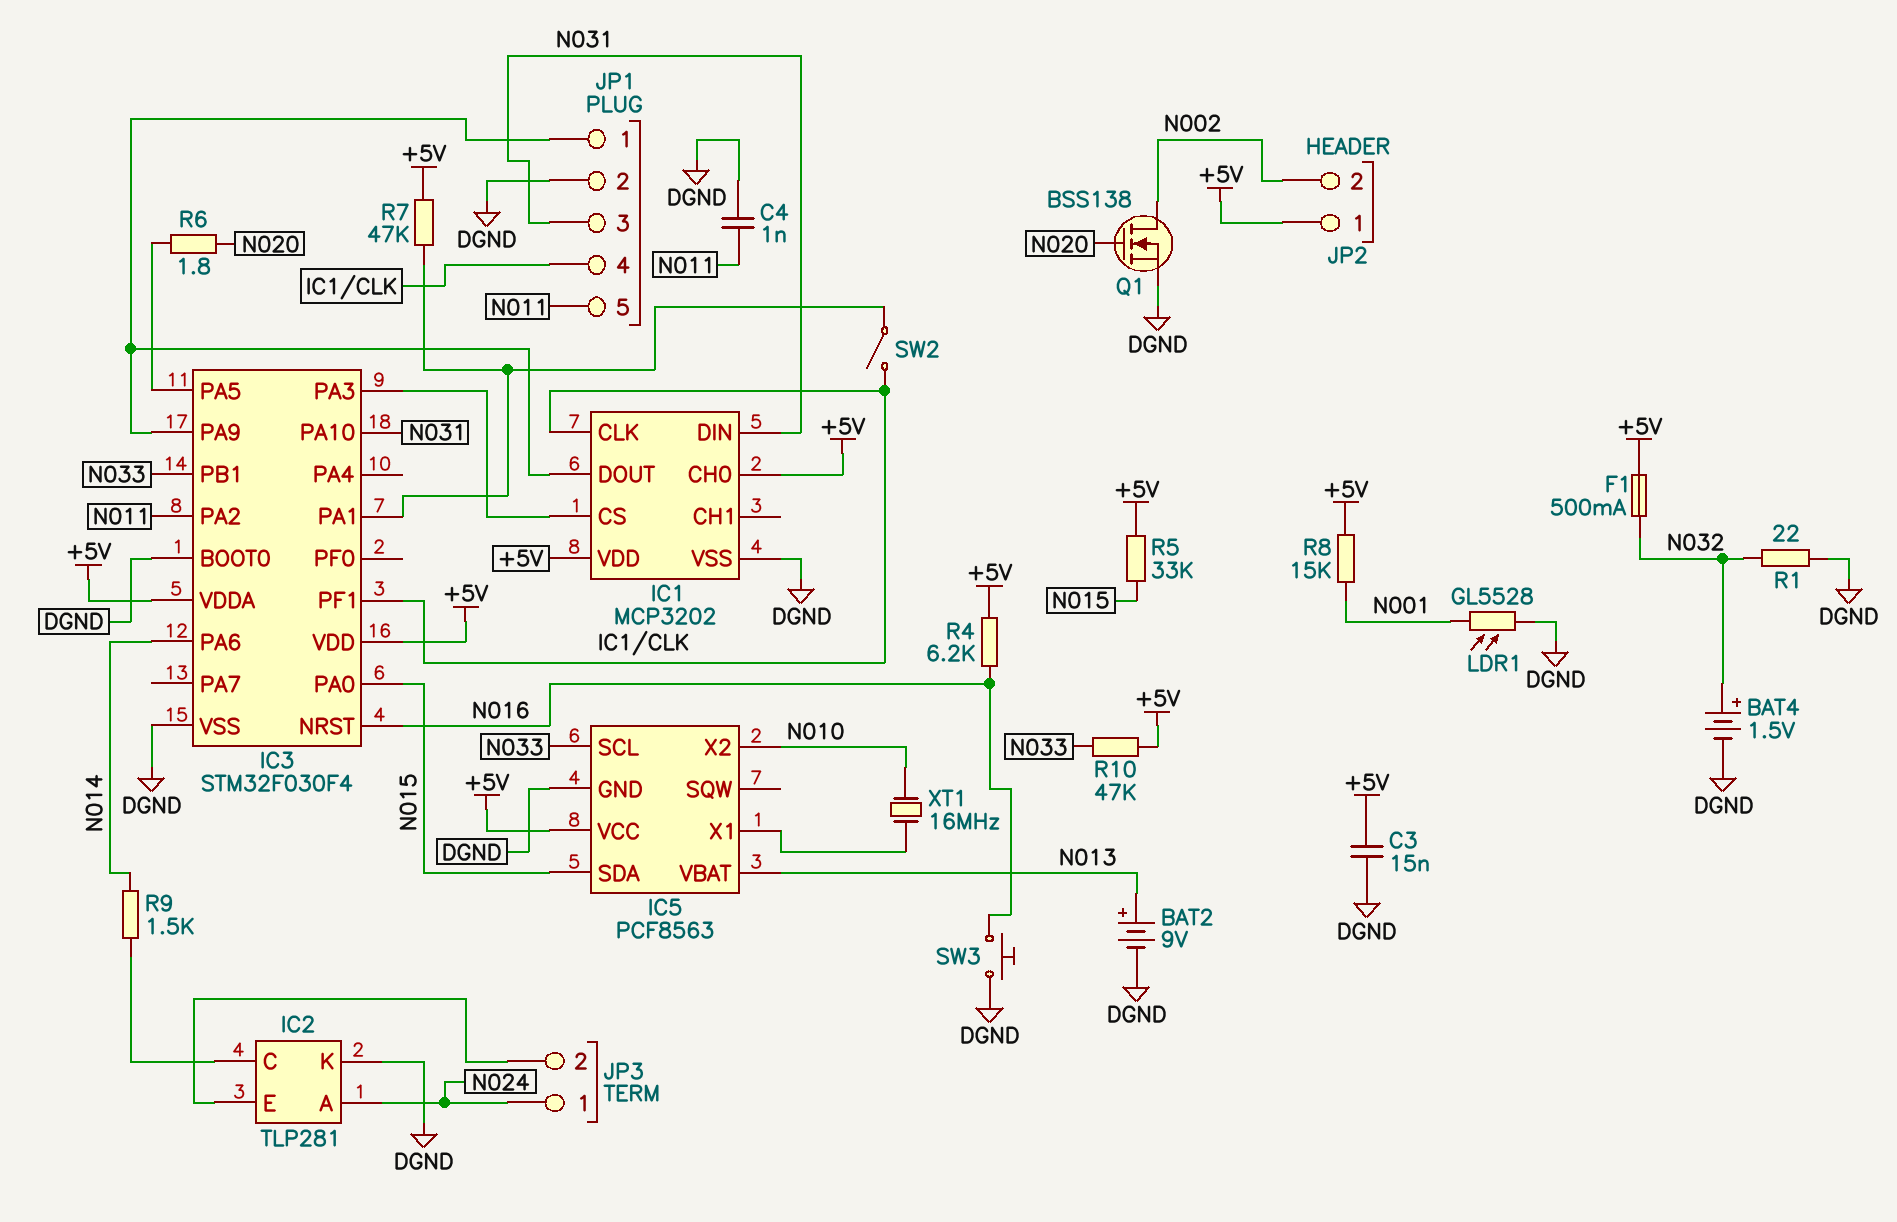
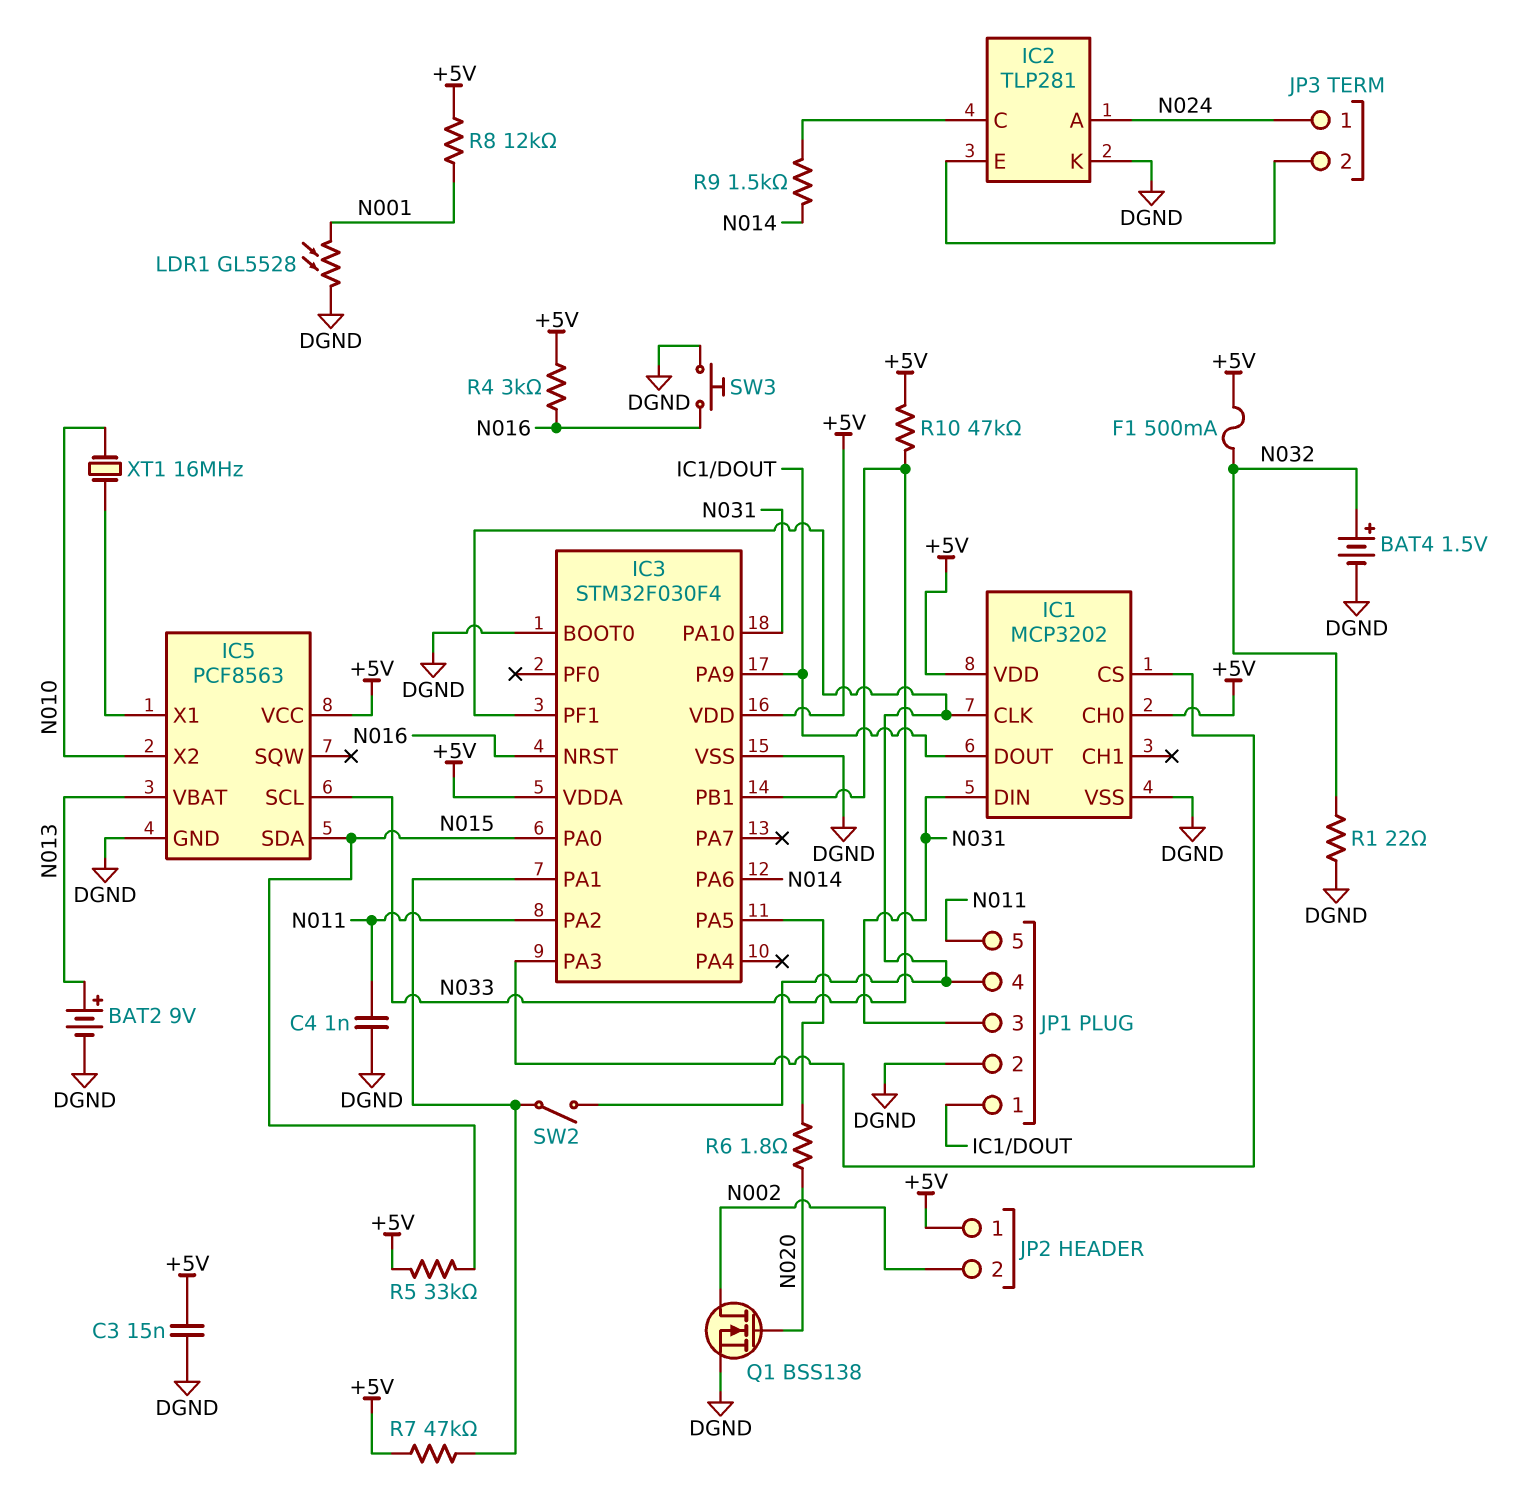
R4: 6.2k (+5V, N016) -> 3k (+5V, N016)
R8: 15k (+5V, N001) -> 12k (+5V, N001)

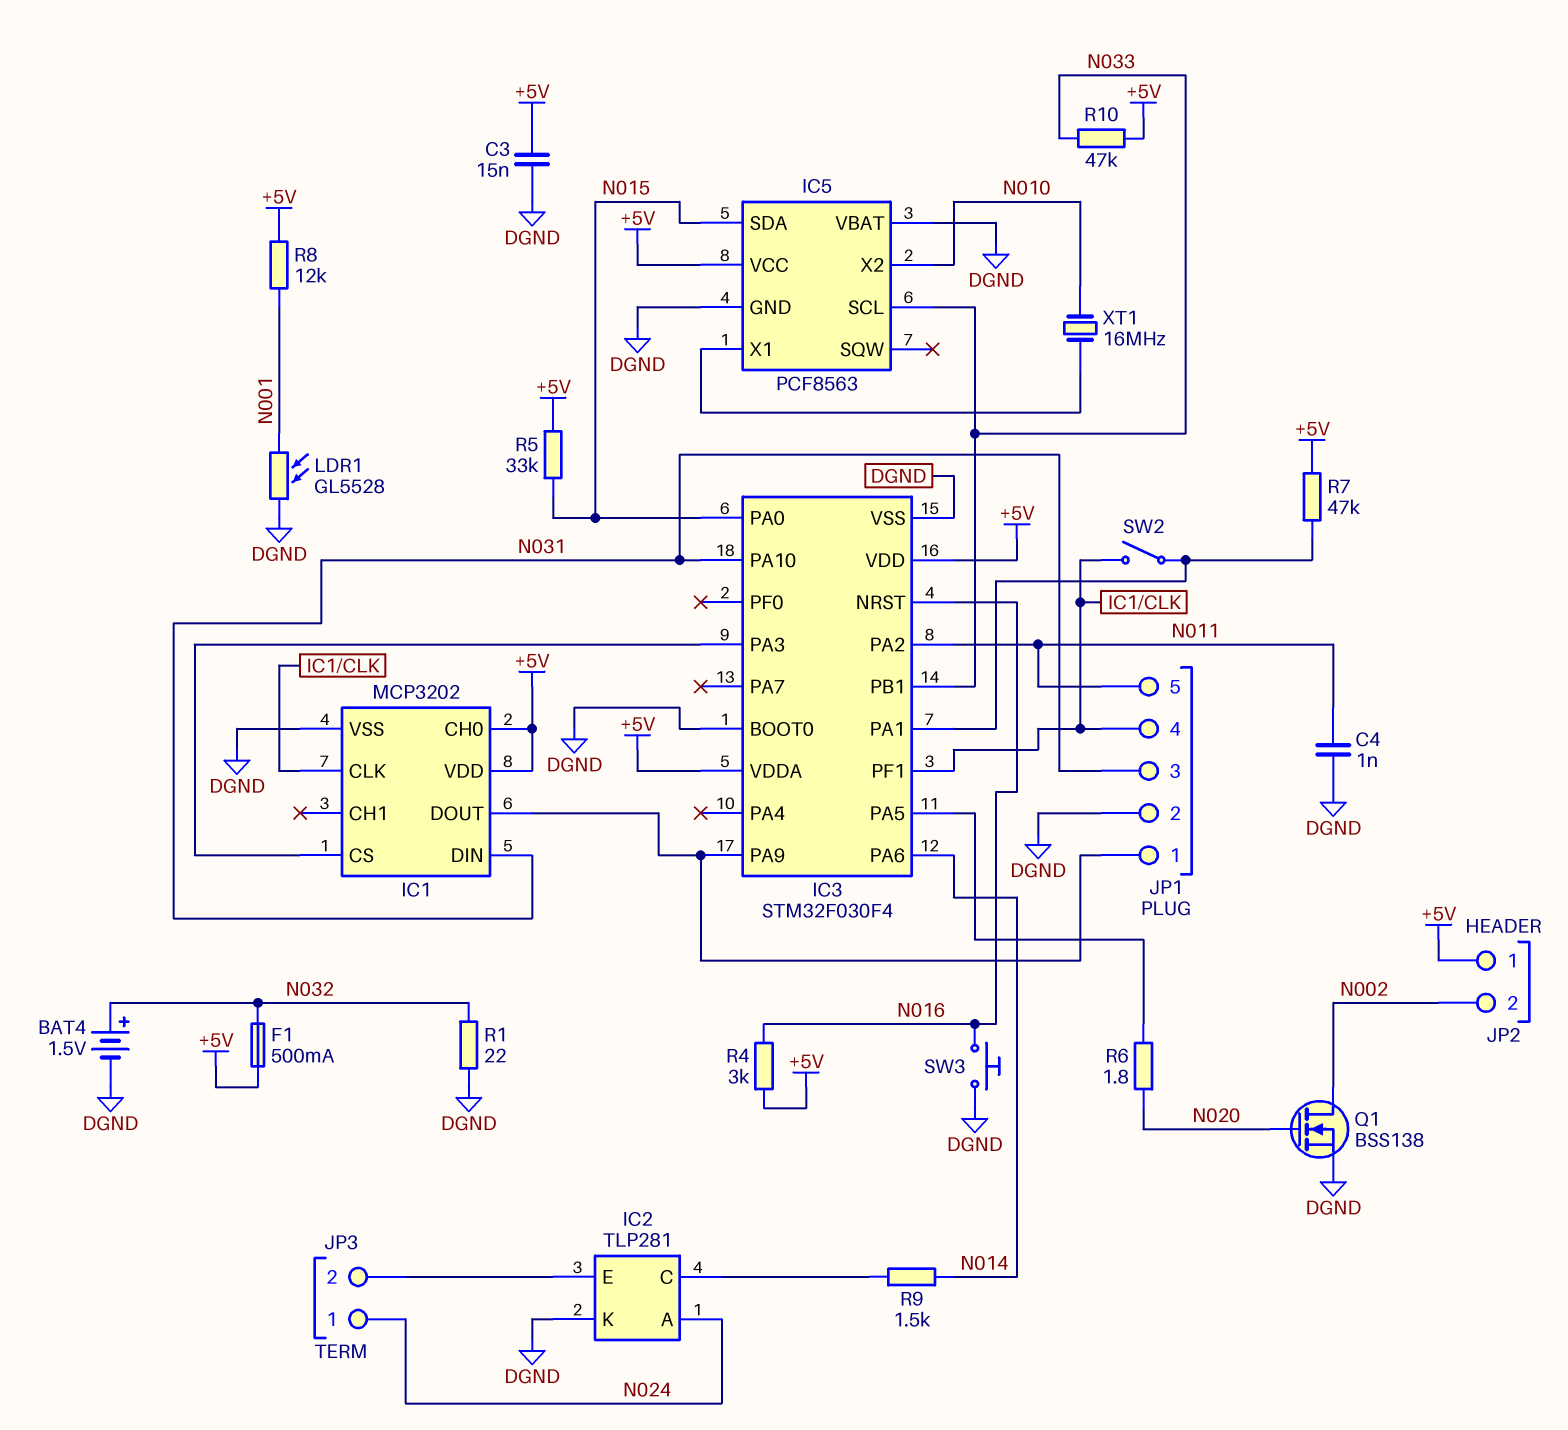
BAT2: 9V (plus N013, minus DGND) -> none
IC5 pin VBAT: N013 -> DGND

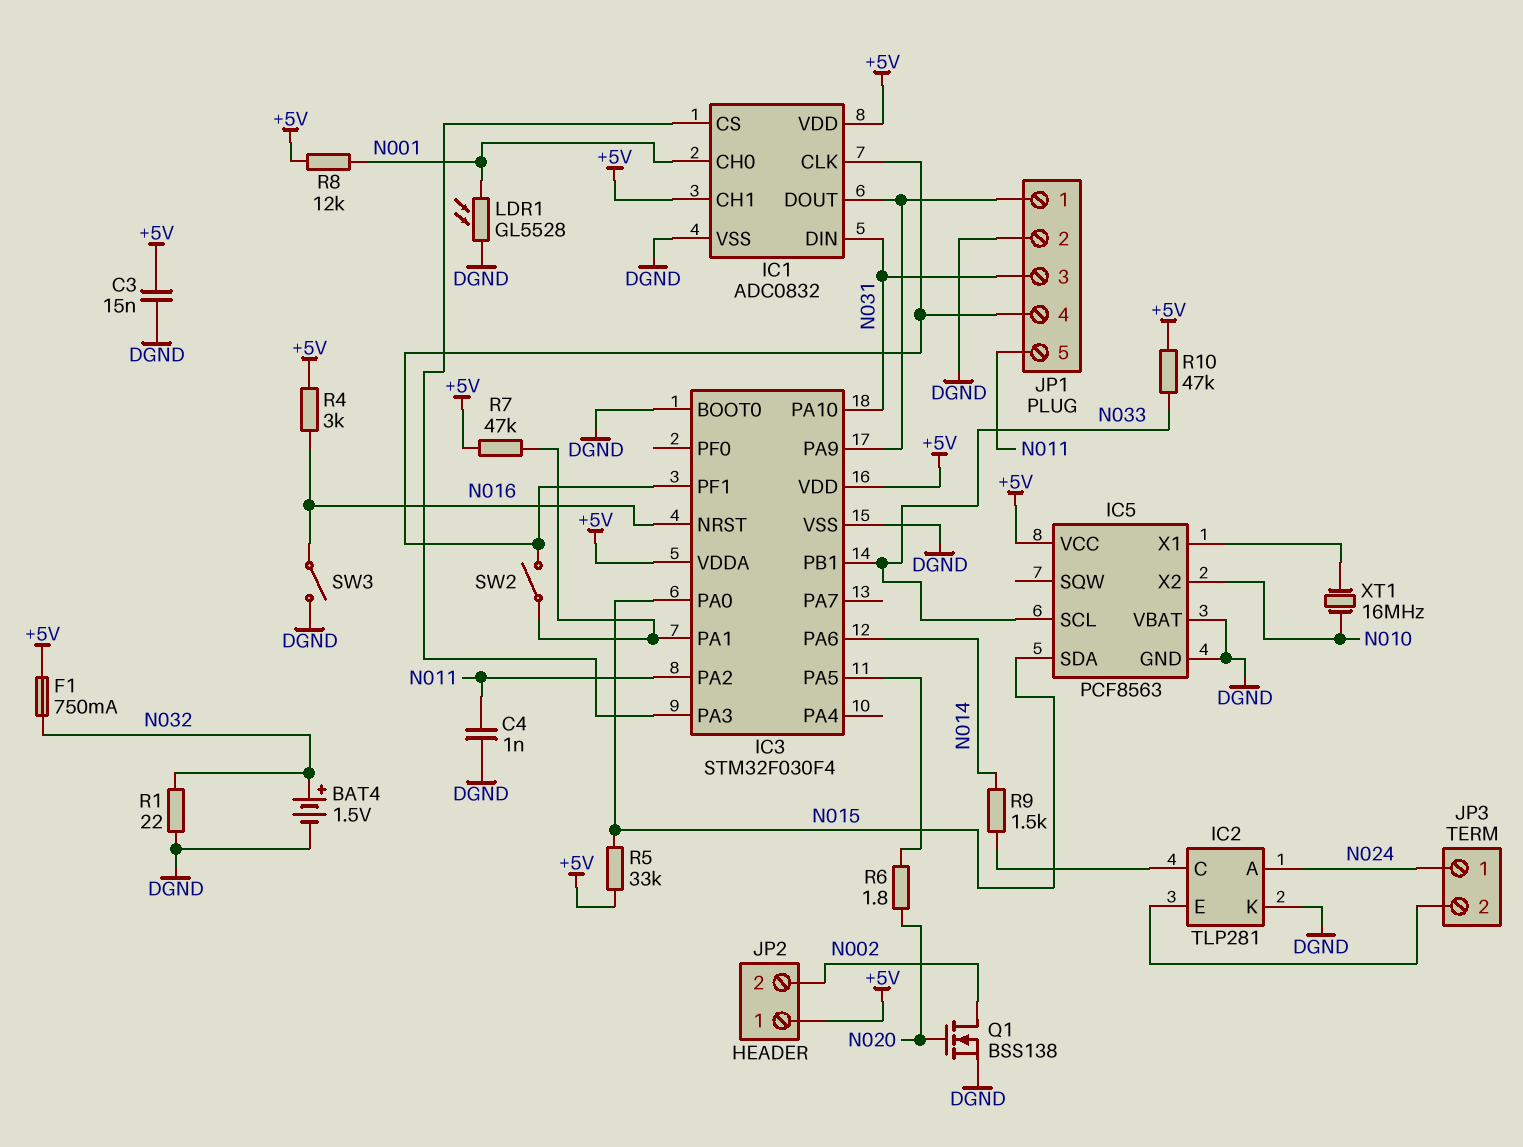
F1: 500mA (+5V, N032) -> 750mA (+5V, N032)
IC1: MCP3202 -> ADC0832
IC1 pin CH0: +5V -> N001
IC1 pin CH1: none -> +5V
SW3: button (DGND, N016) -> switch (DGND, N016)

